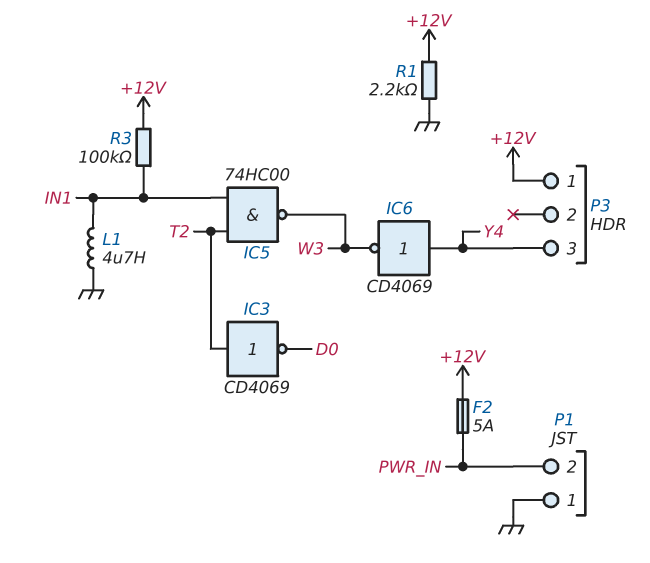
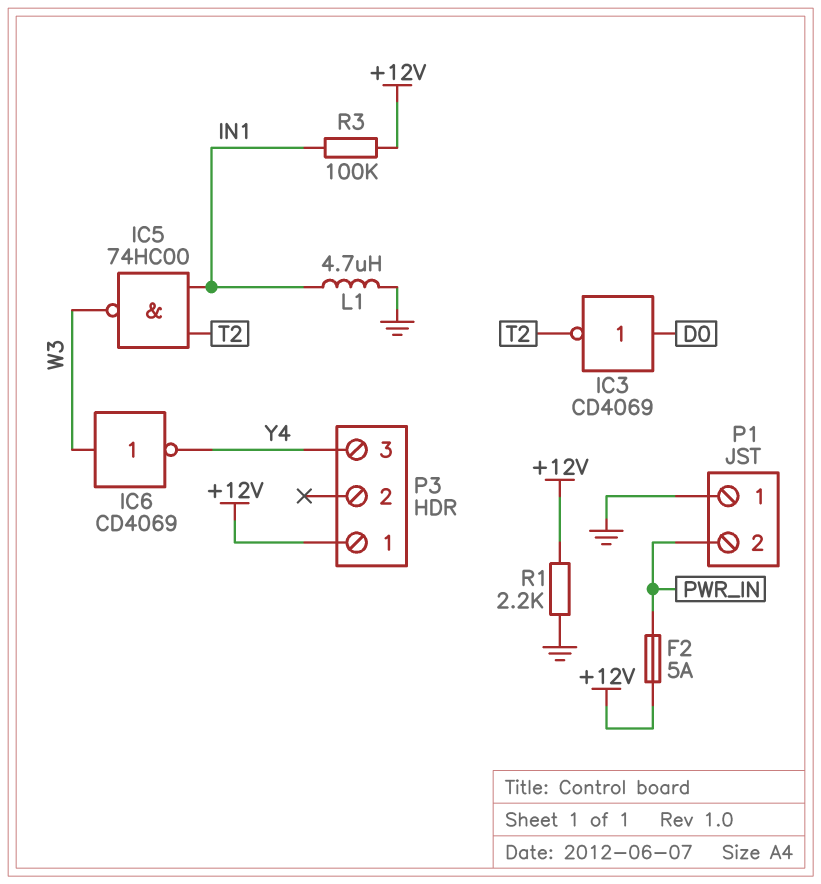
IC3: NOT CD4069 (in T2, out D0) -> NOT CD4069 (in D0, out T2)
IC6: NOT CD4069 (in Y4, out W3) -> NOT CD4069 (in W3, out Y4)

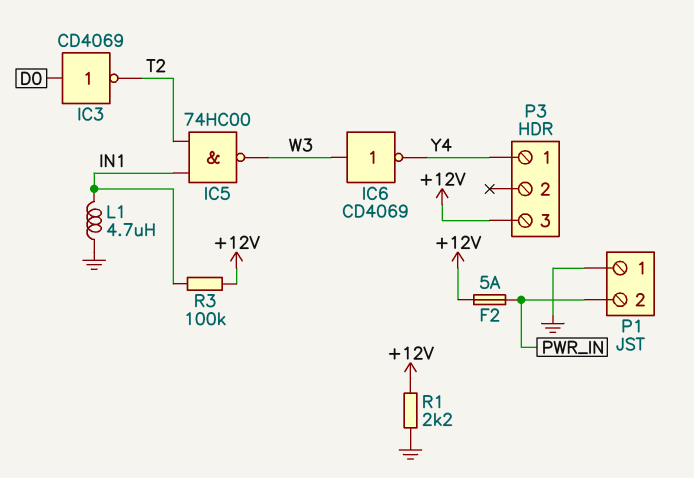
P3 pin 1: +12V -> Y4
P3 pin 3: Y4 -> +12V

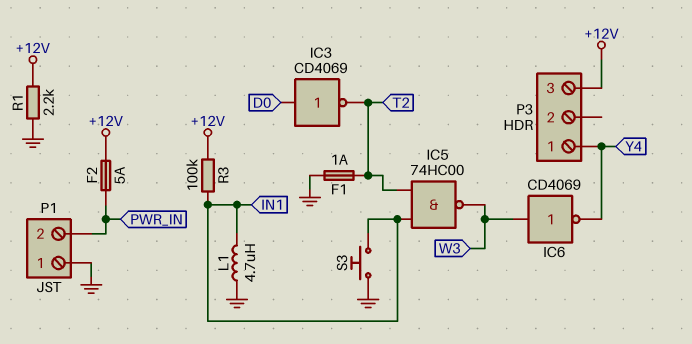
F1: none -> 1A (GND, T2)
S3: none -> button (GND, IN1)

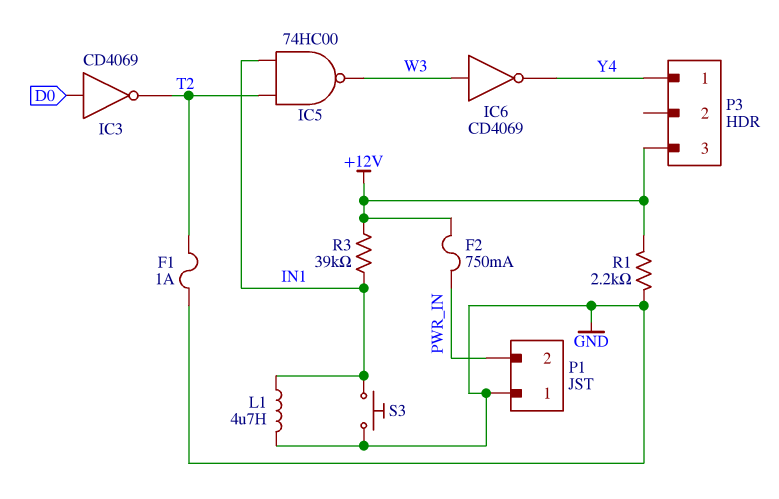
F2: 5A (+12V, PWR_IN) -> 750mA (+12V, PWR_IN)
R3: 100k (+12V, IN1) -> 39k (+12V, IN1)

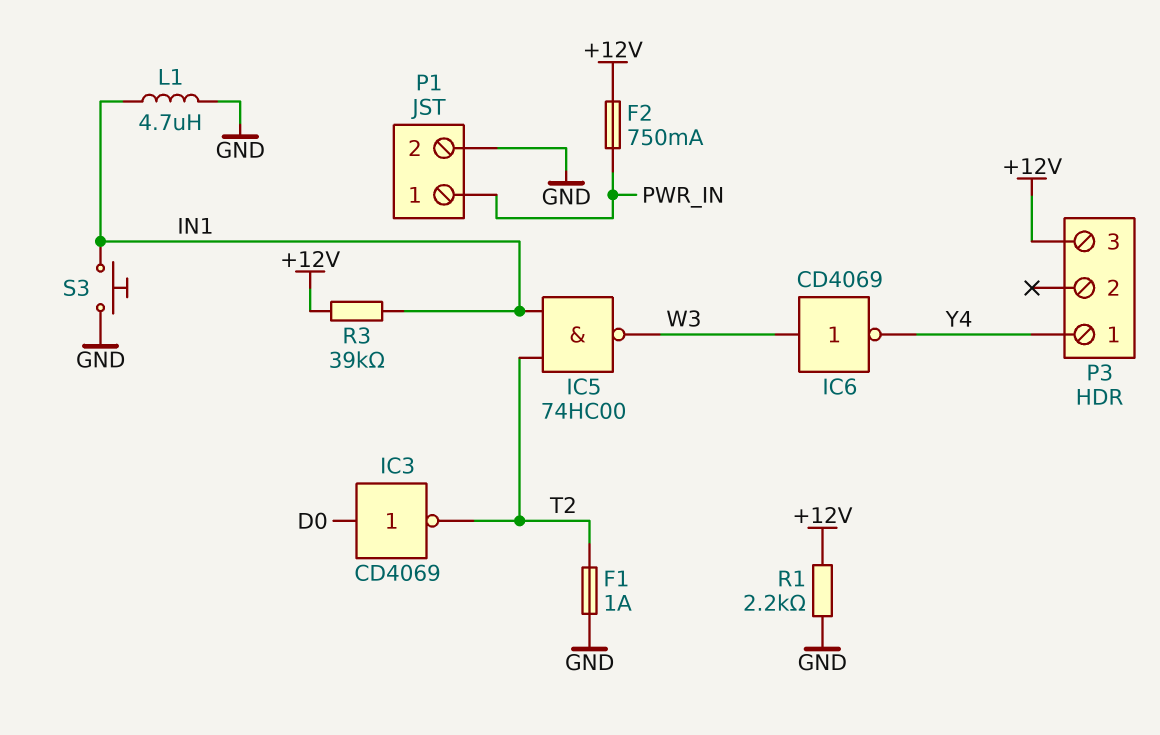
P1 pin 1: GND -> PWR_IN
P1 pin 2: PWR_IN -> GND

